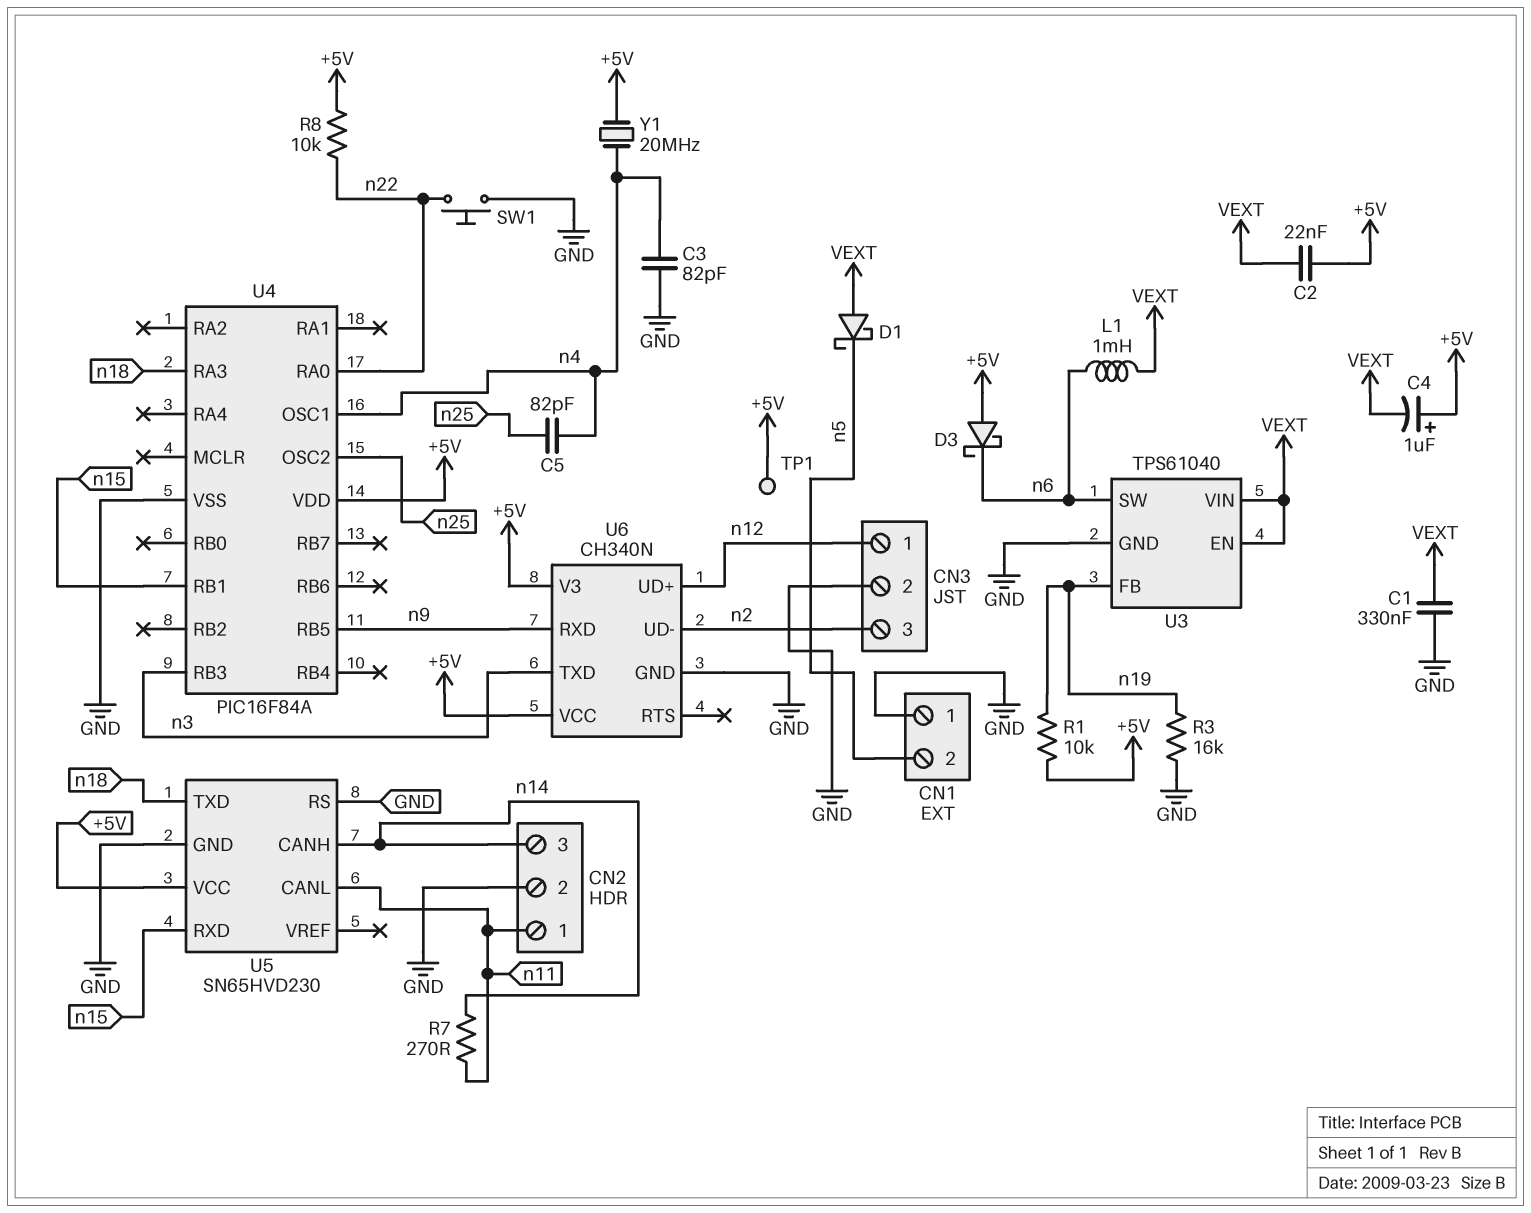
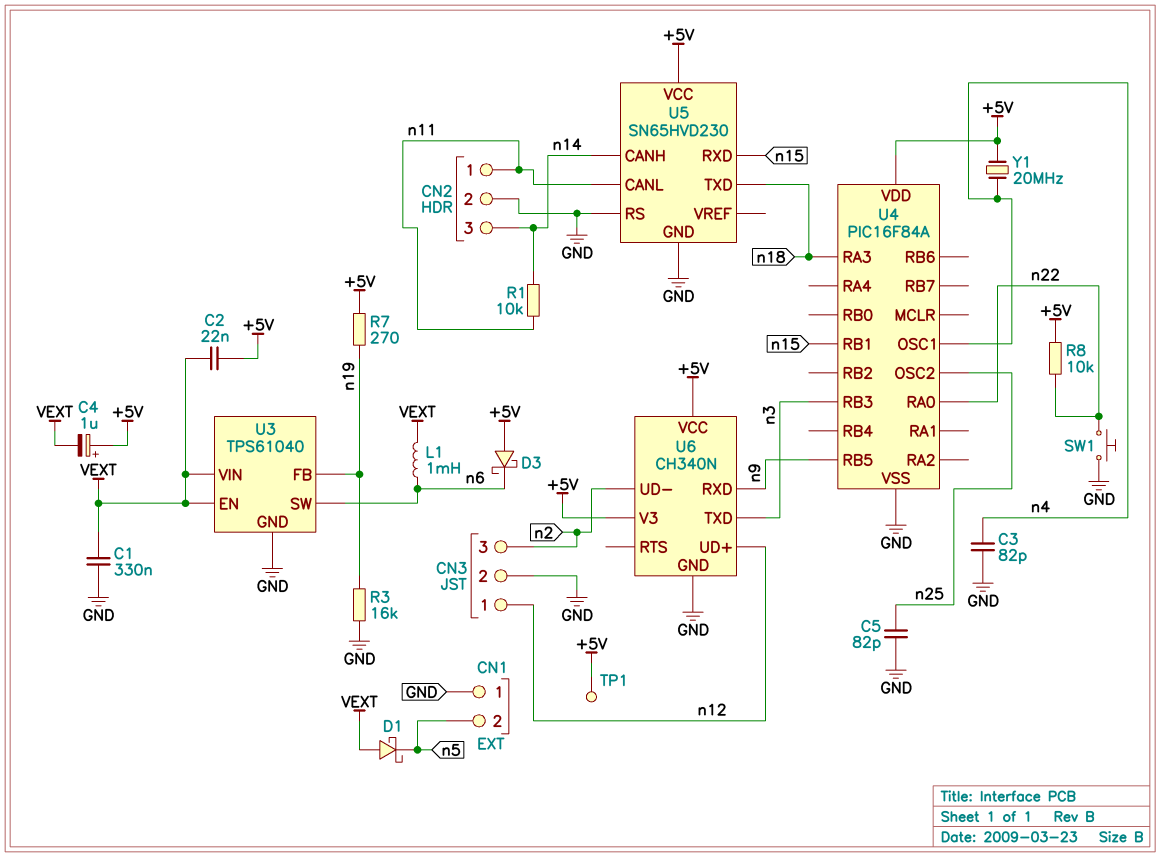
C5: 82pF (n4, n25) -> 82pF (GND, n25)
R1: 10k (+5V, n19) -> 10k (n11, n14)
R7: 270 (n11, n14) -> 270 (+5V, n19)

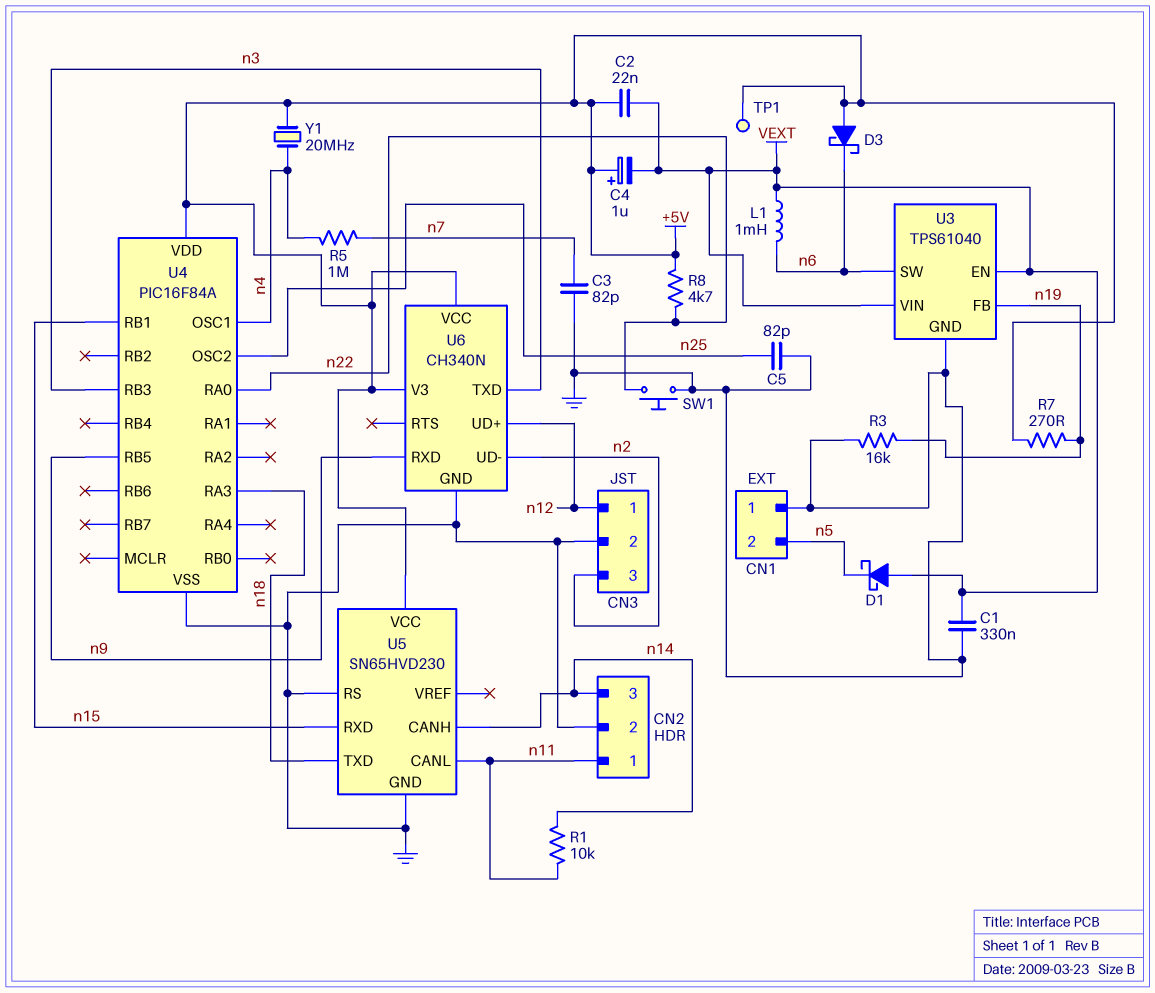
C3: 82pF (GND, n4) -> 82pF (GND, n7)
R5: none -> 1M (n4, n7)
R8: 10k (+5V, n22) -> 4.7k (+5V, n22)

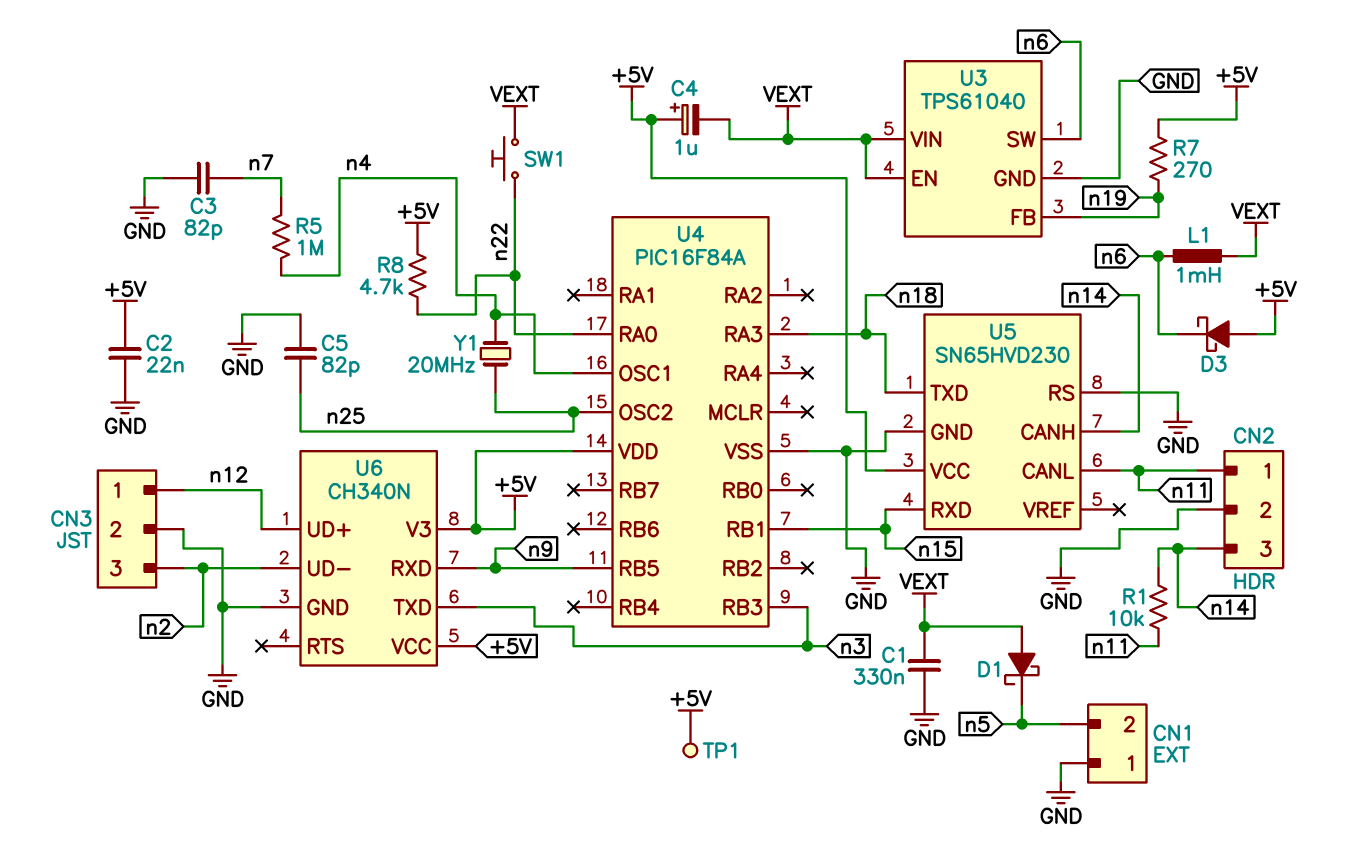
C2: 22nF (+5V, VEXT) -> 22nF (+5V, GND)
R3: 16k (GND, n19) -> none
SW1: button (GND, n22) -> button (VEXT, n22)
Y1: 20MHz (+5V, n4) -> 20MHz (n4, n25)

